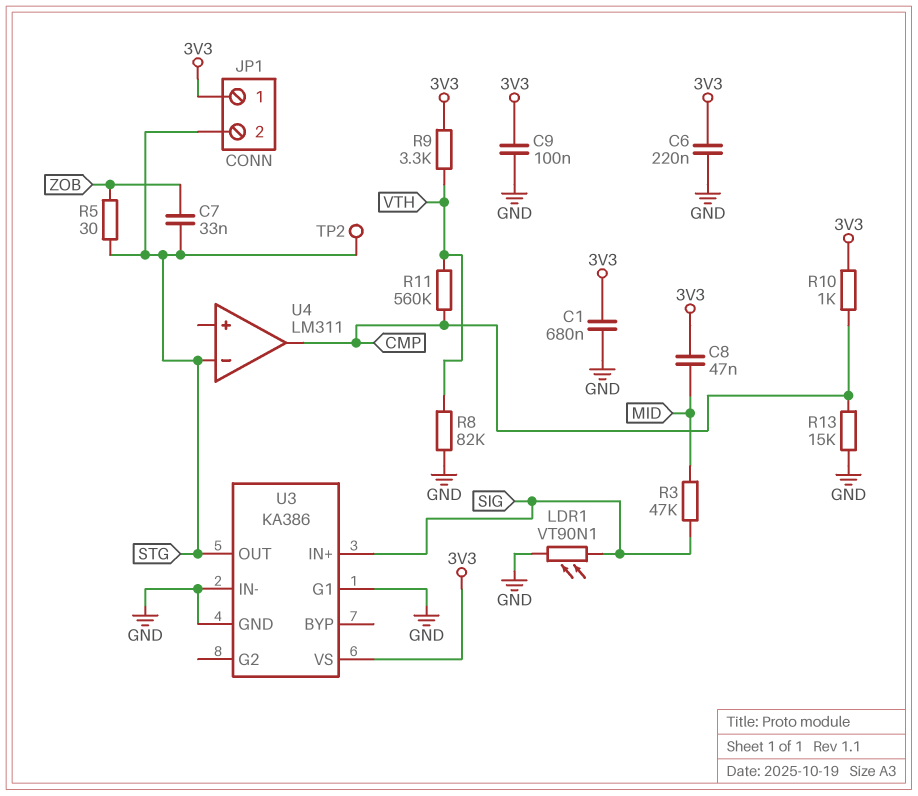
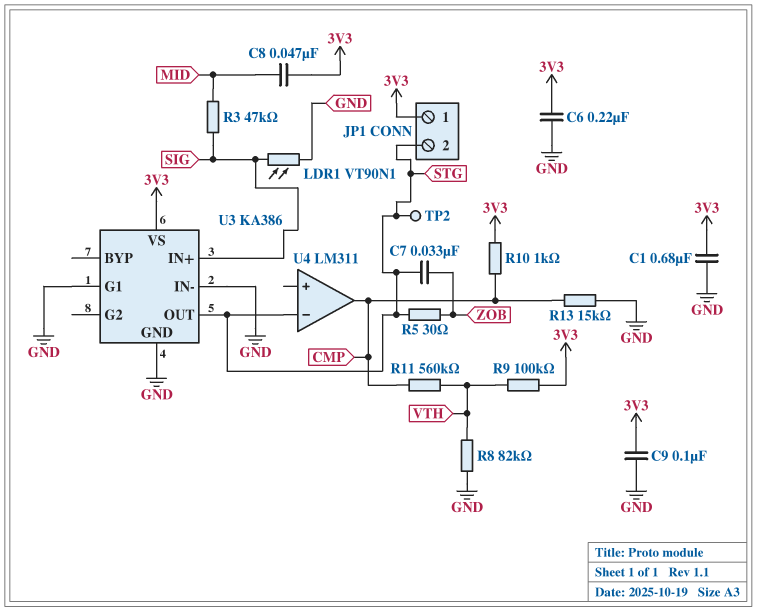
R9: 3.3k (3V3, VTH) -> 100k (3V3, VTH)

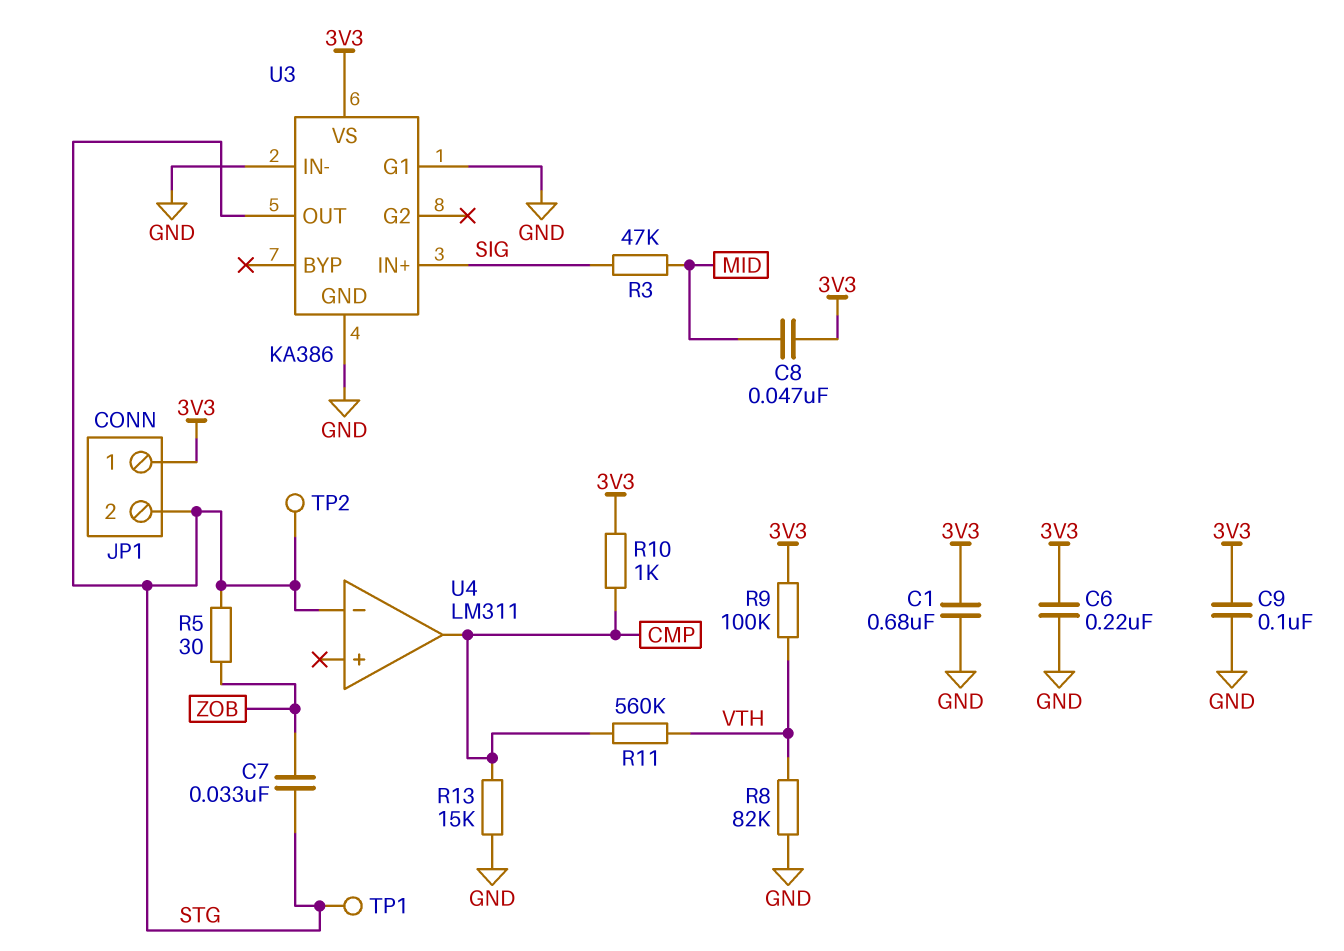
LDR1: VT90N1 (GND, SIG) -> none
TP1: none -> test point (STG)

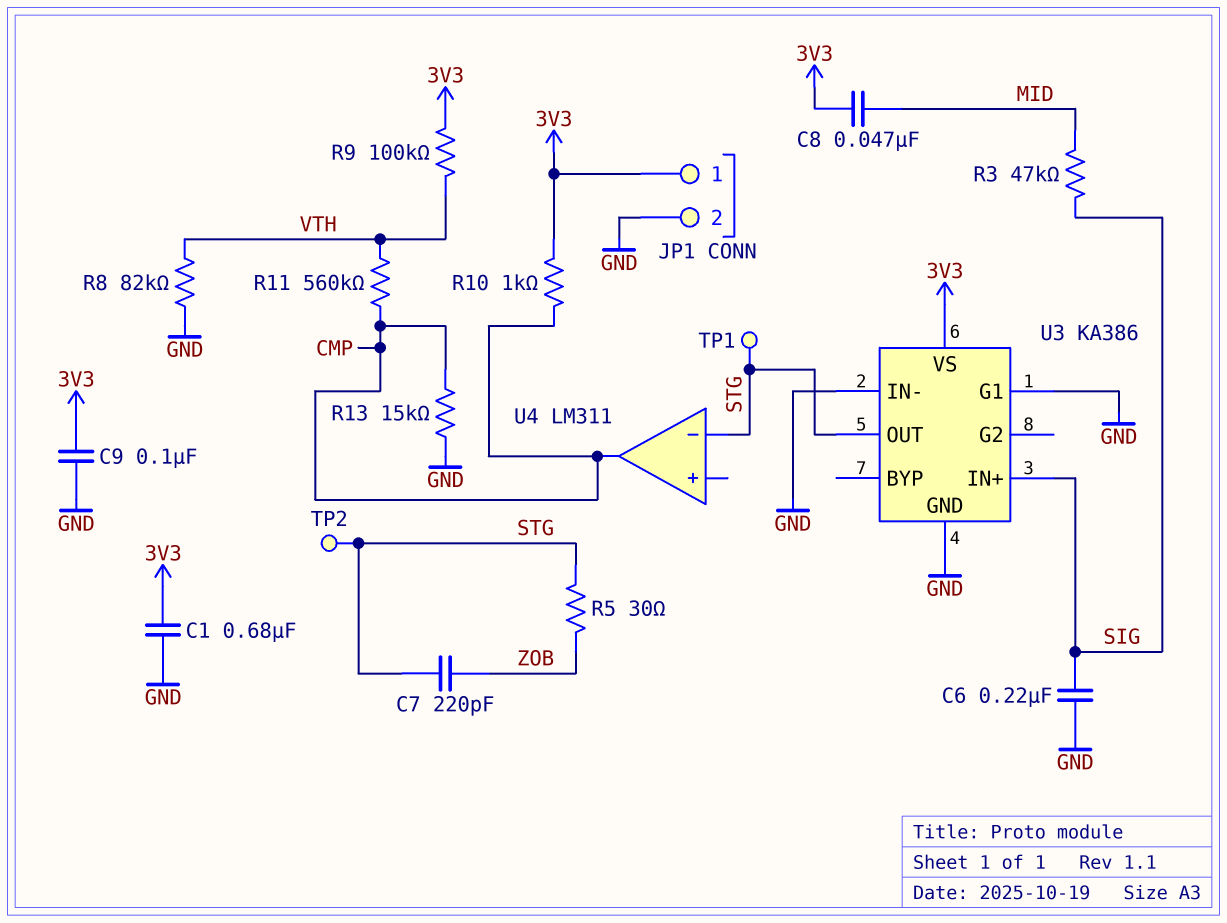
C6: 220nF (3V3, GND) -> 220nF (GND, SIG)
C7: 33nF (STG, ZOB) -> 220pF (STG, ZOB)
JP1 pin 2: STG -> GND

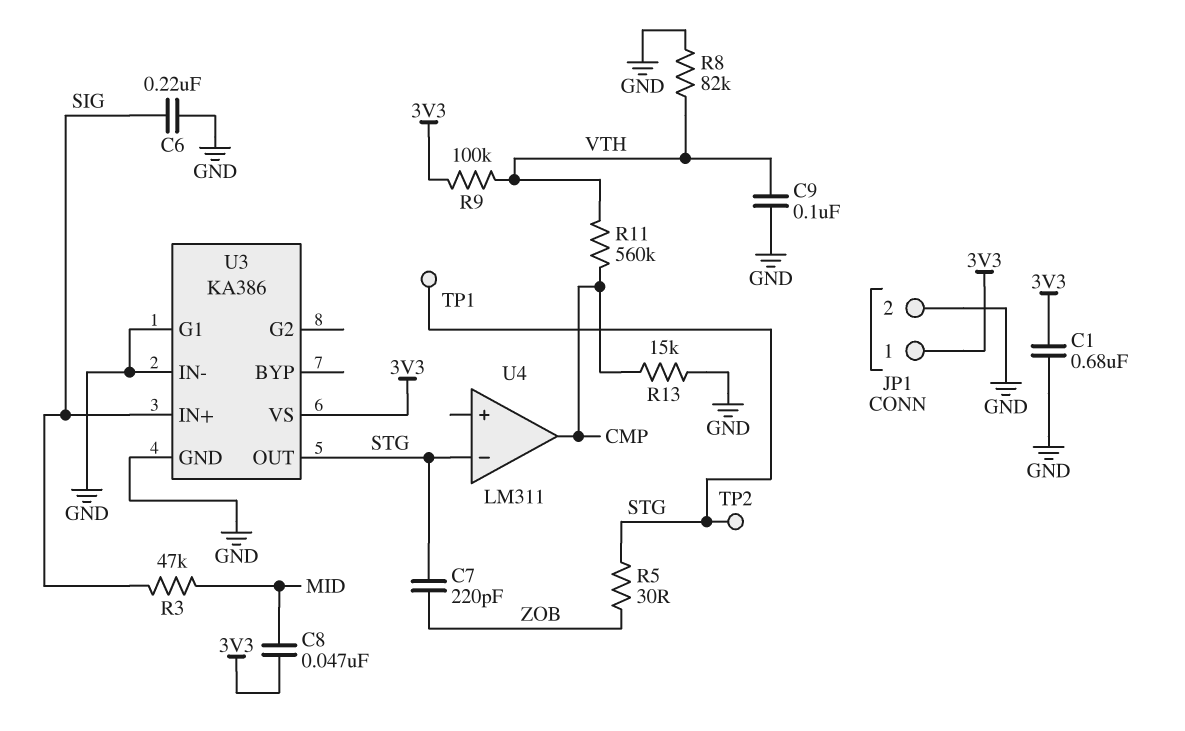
C9: 100nF (3V3, GND) -> 100nF (GND, VTH)
R10: 1k (3V3, CMP) -> none

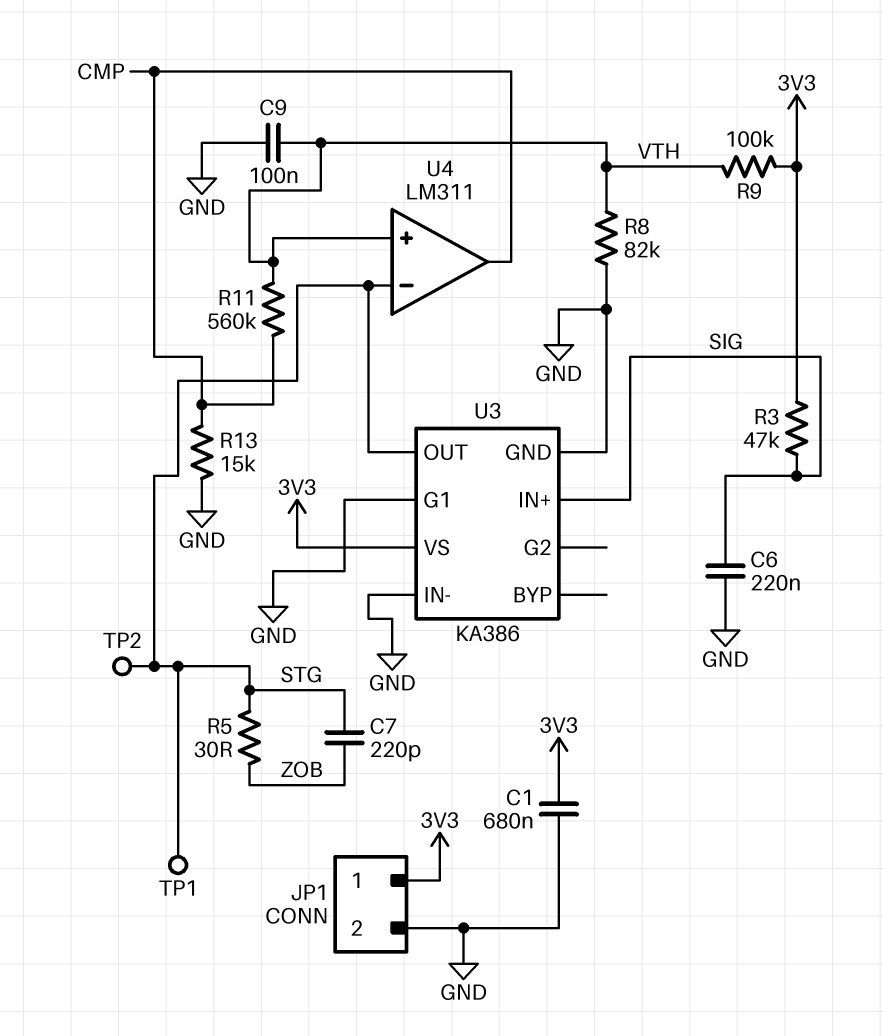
C8: 47nF (3V3, MID) -> none
R3: 47k (MID, SIG) -> 47k (3V3, SIG)
U4 pin in+: none -> VTH

